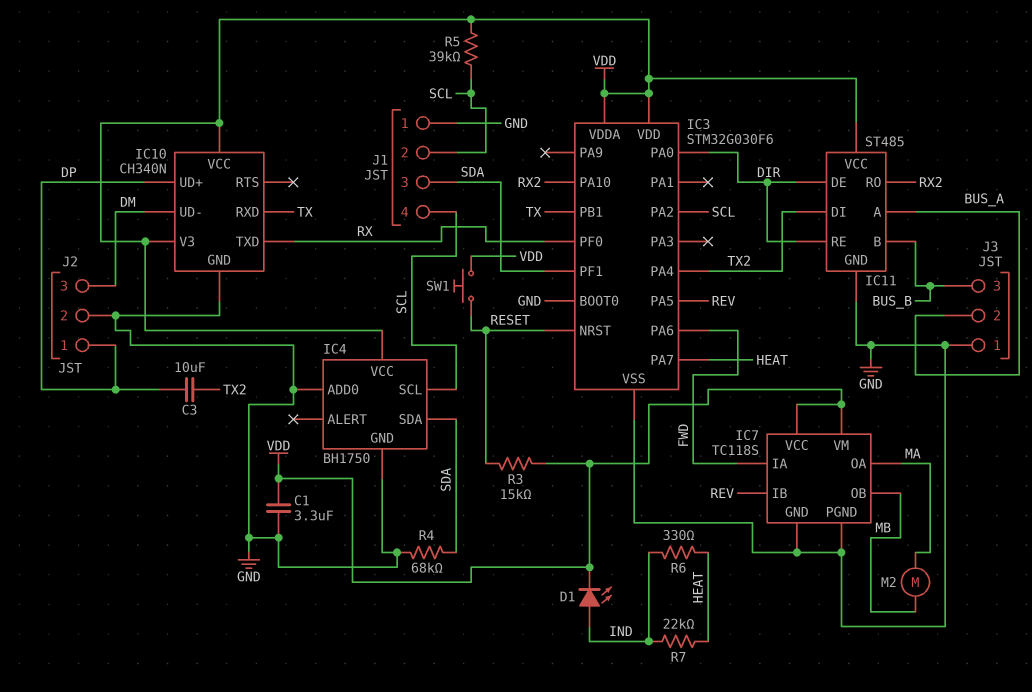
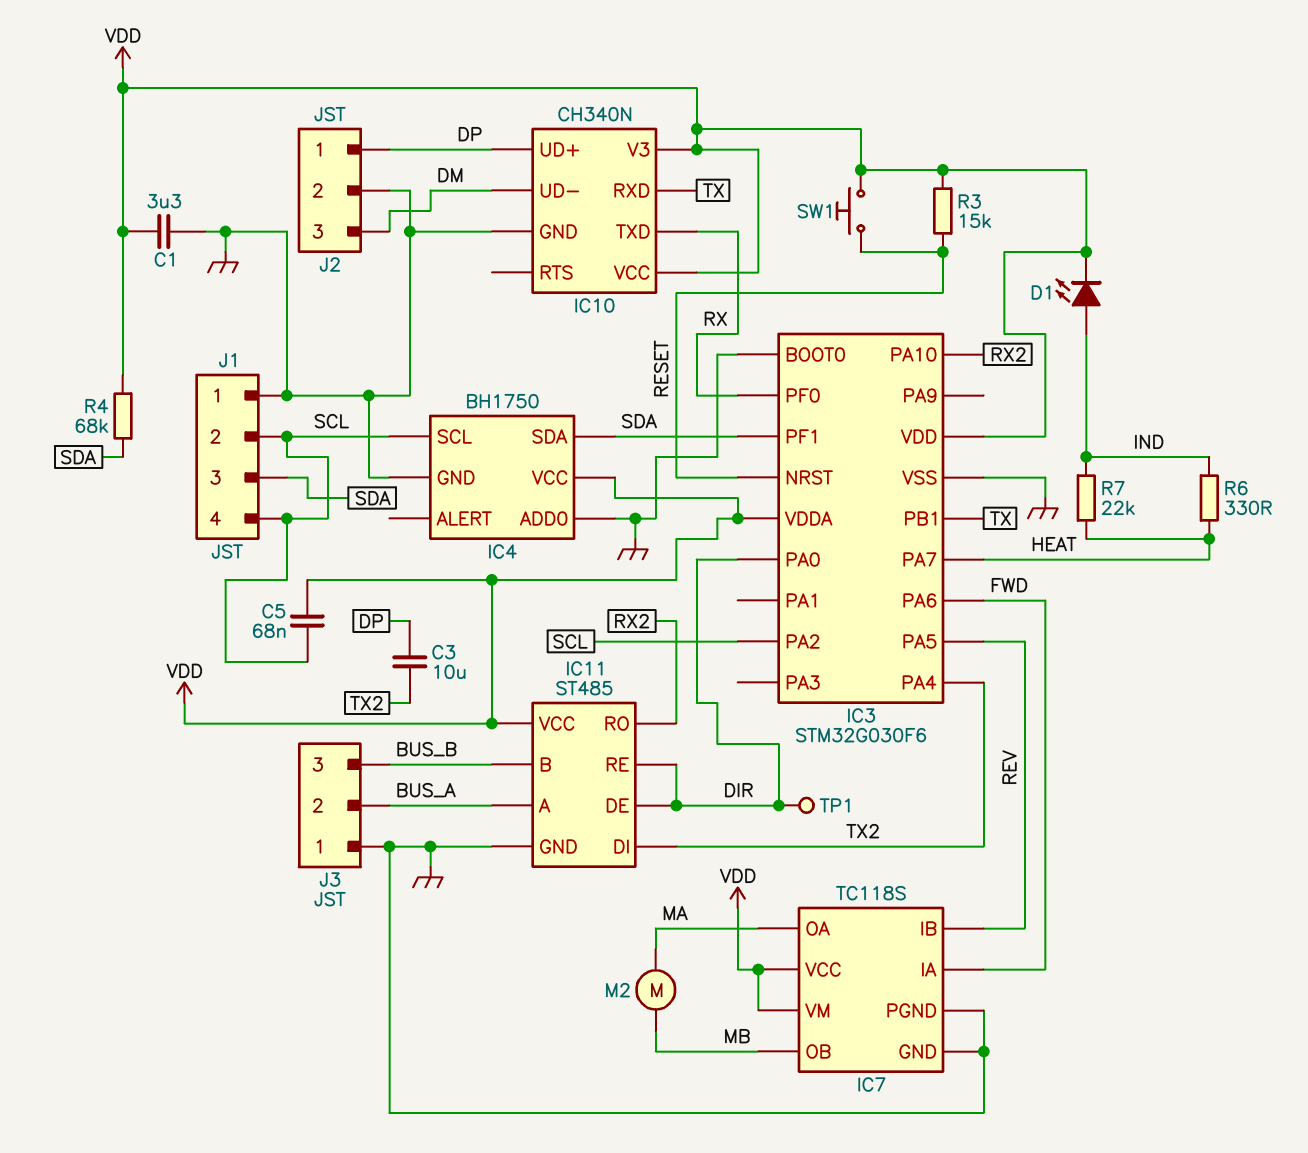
C5: none -> 68nF (SCL, VDD)
R4: 68k (GND, SDA) -> 68k (SDA, VDD)
R5: 39k (SCL, VDD) -> none
TP1: none -> test point (DIR)

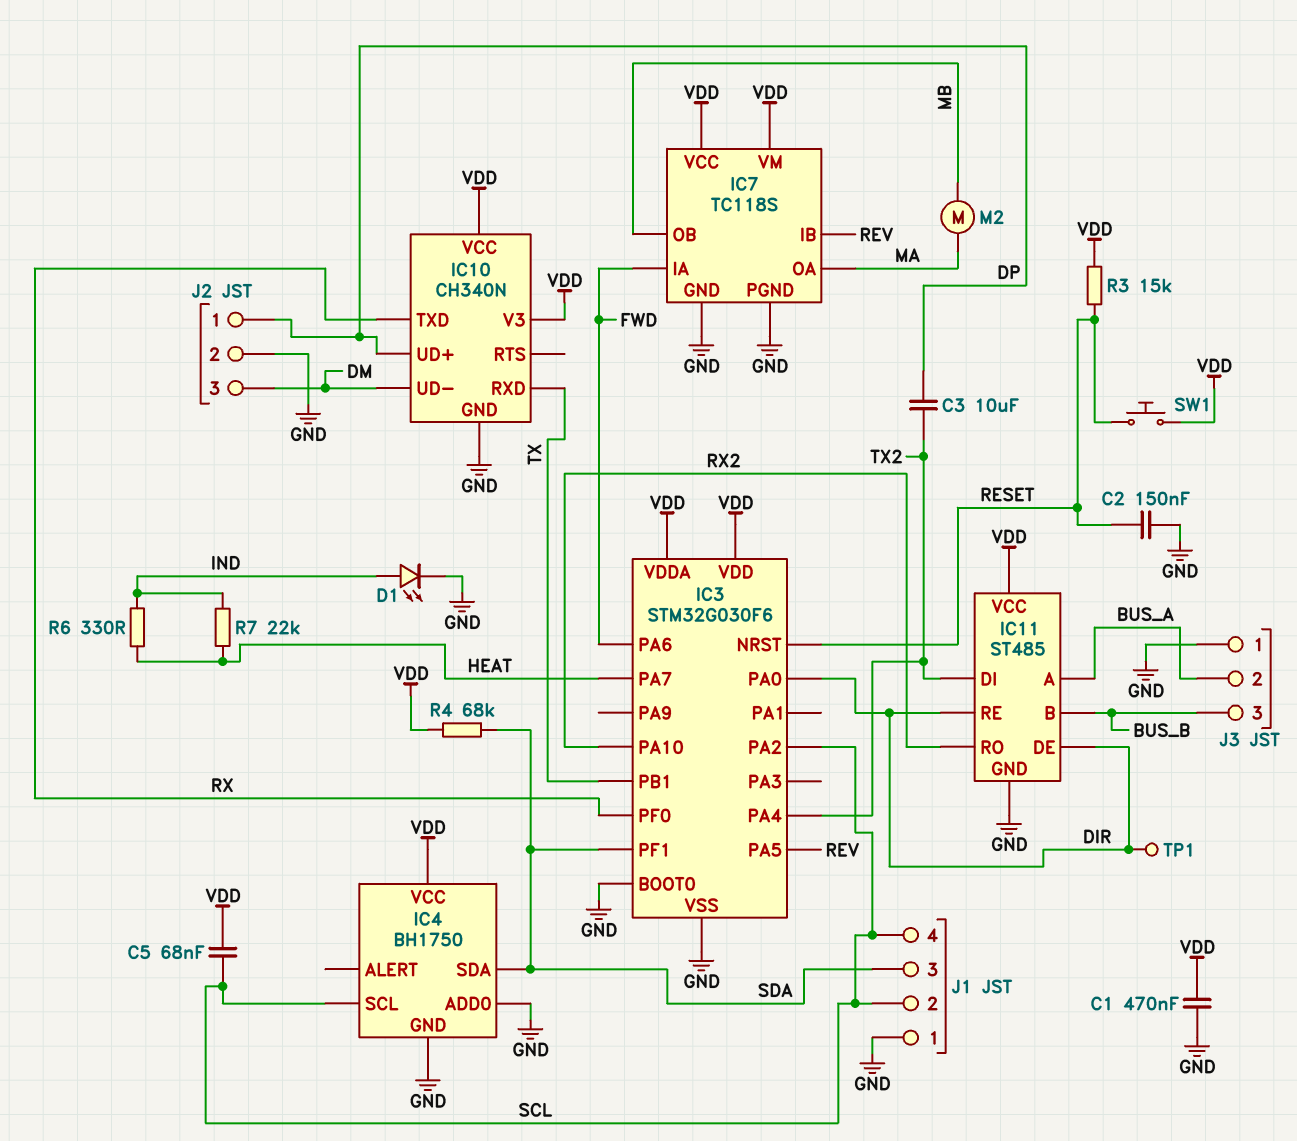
C1: 3.3uF (GND, VDD) -> 470nF (GND, VDD)
C2: none -> 150nF (GND, RESET)
D1: LED (A IND, K VDD) -> LED (A IND, K GND)

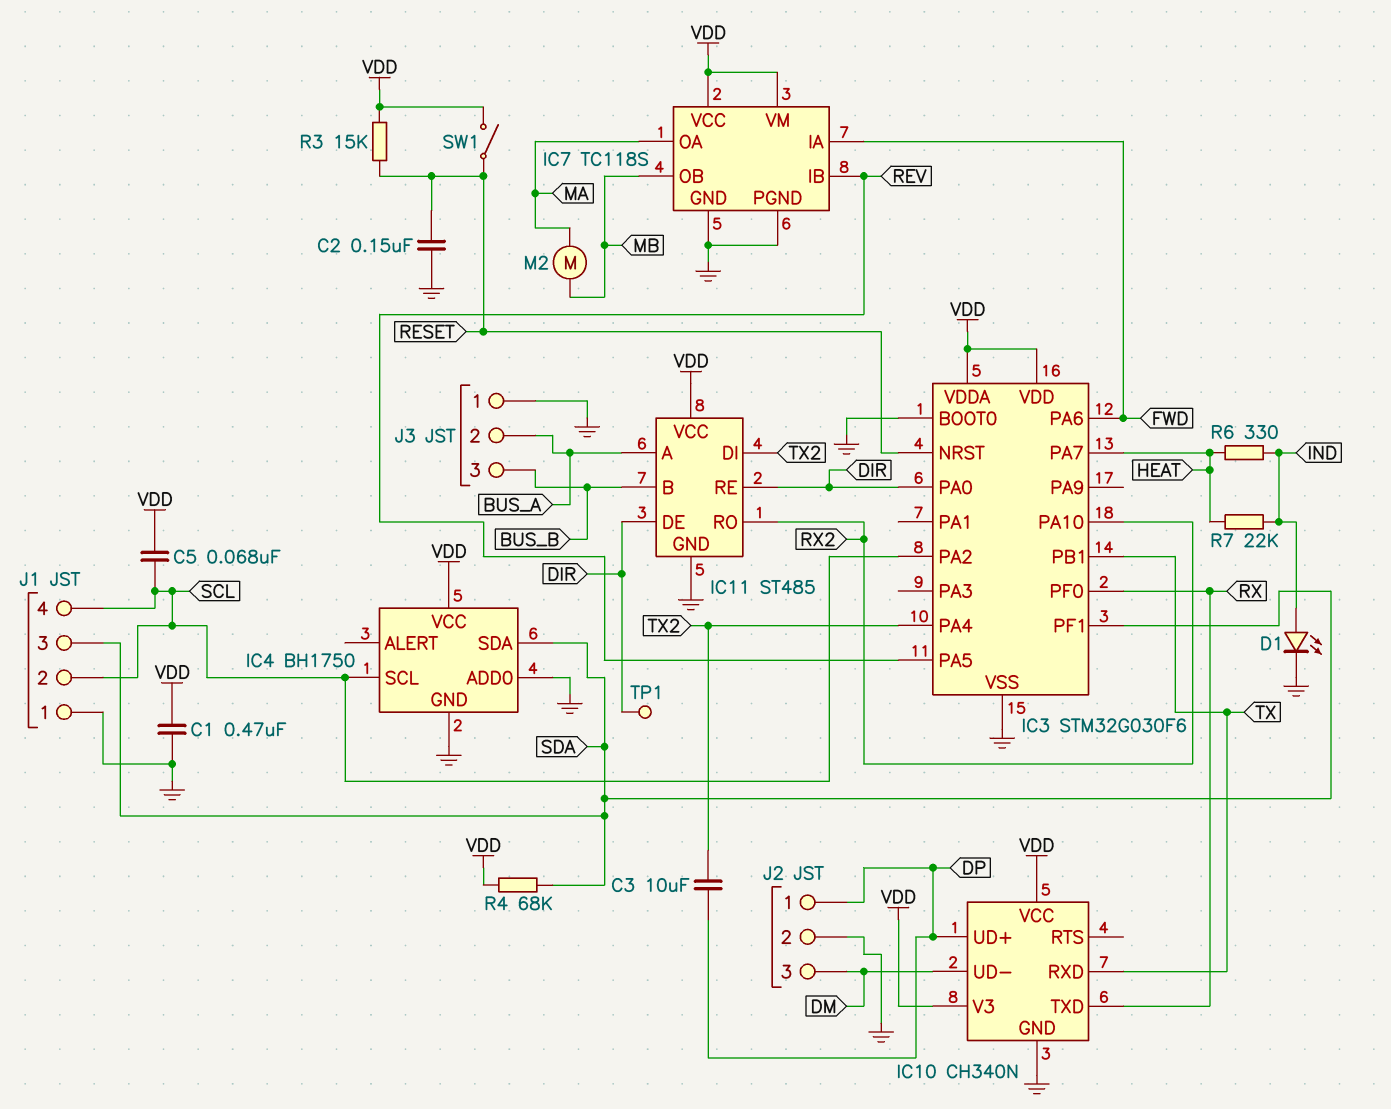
SW1: button (RESET, VDD) -> switch (RESET, VDD)

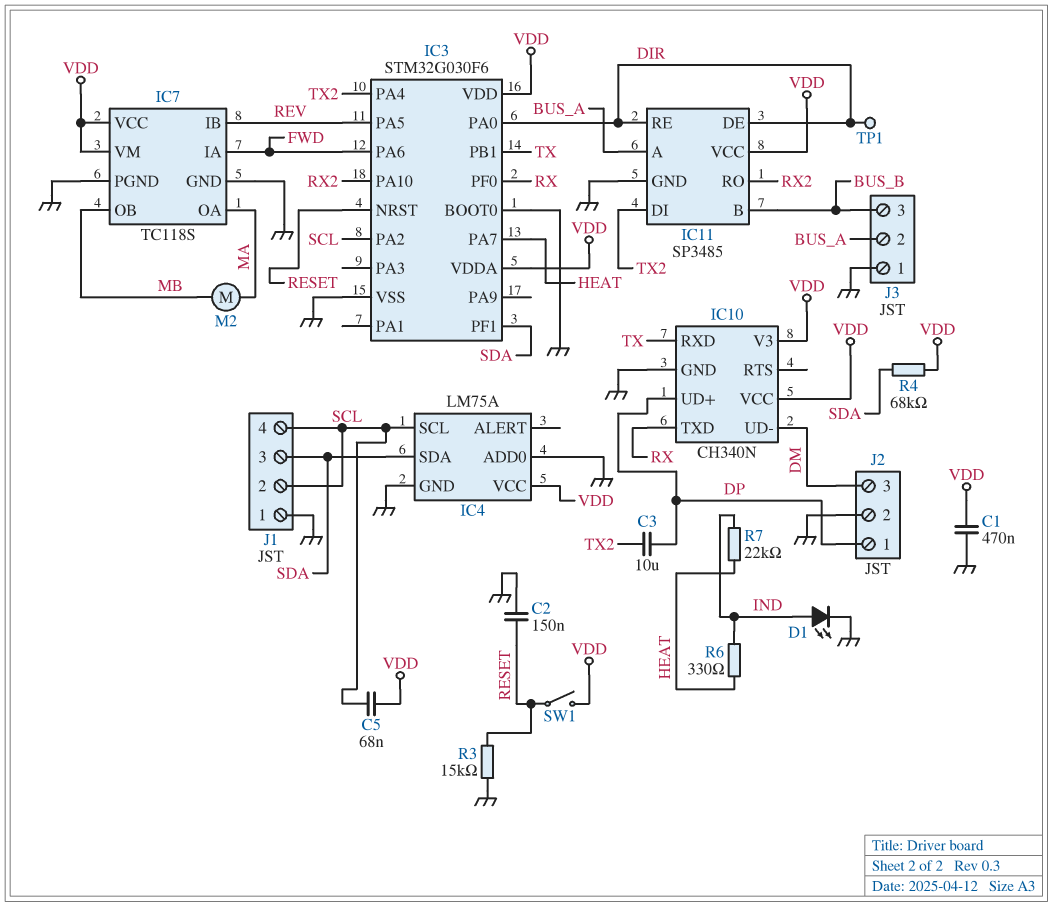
IC4: BH1750 -> LM75A
IC11: ST485 -> SP3485
R3: 15k (RESET, VDD) -> 15k (GND, RESET)

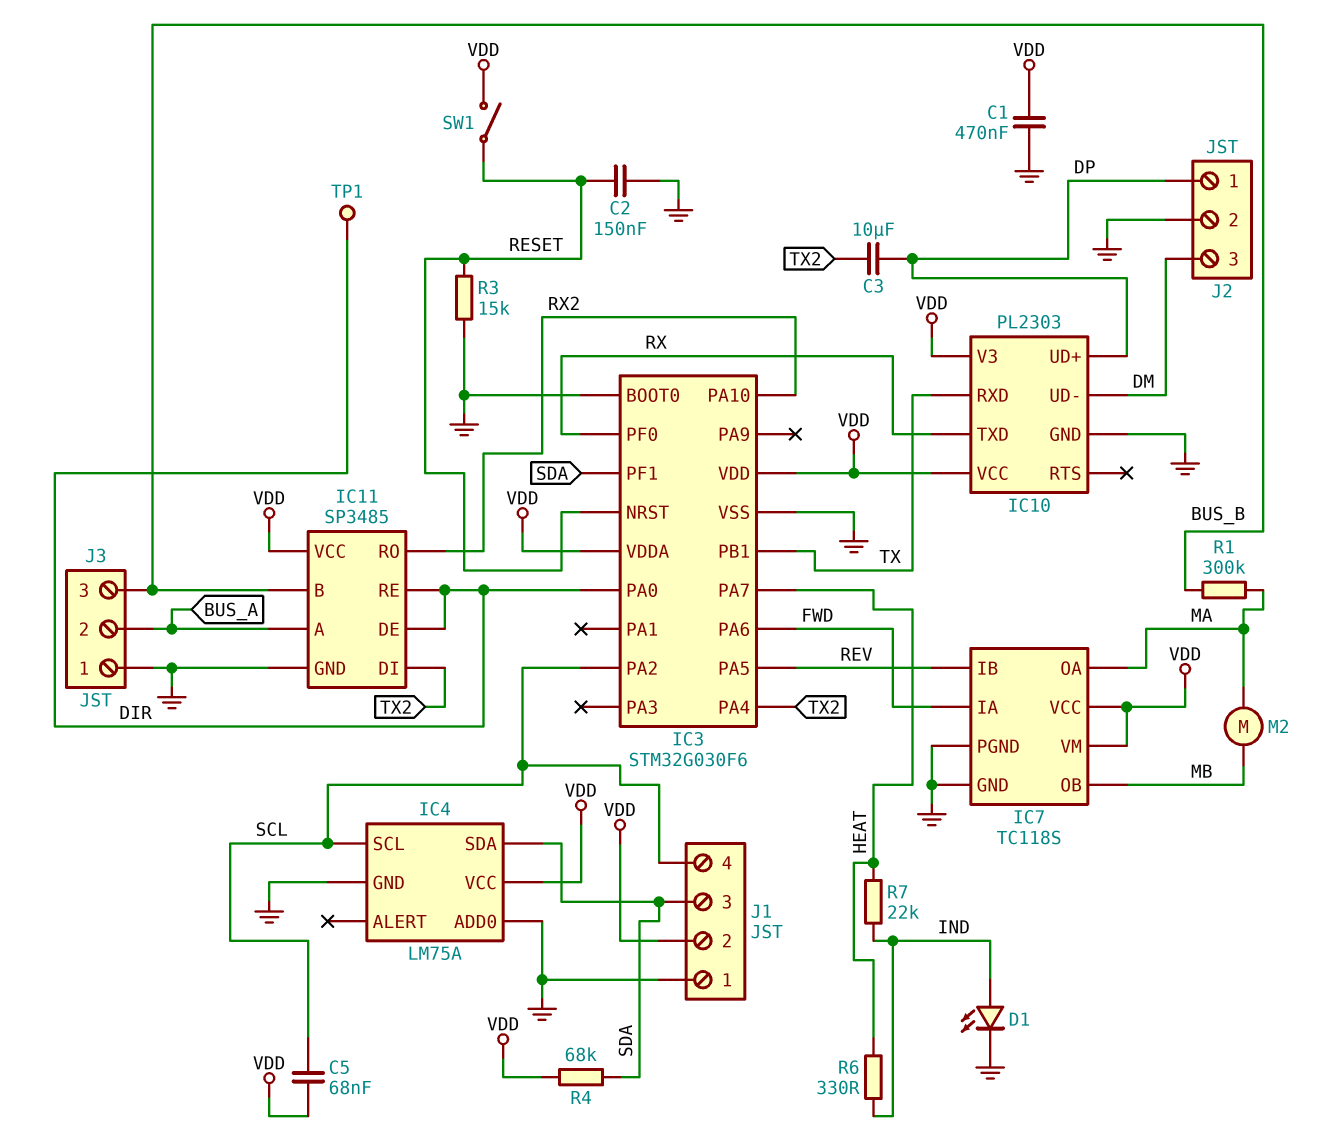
IC10: CH340N -> PL2303
J1 pin 2: SCL -> VDD
R1: none -> 300k (BUS_B, MA)

